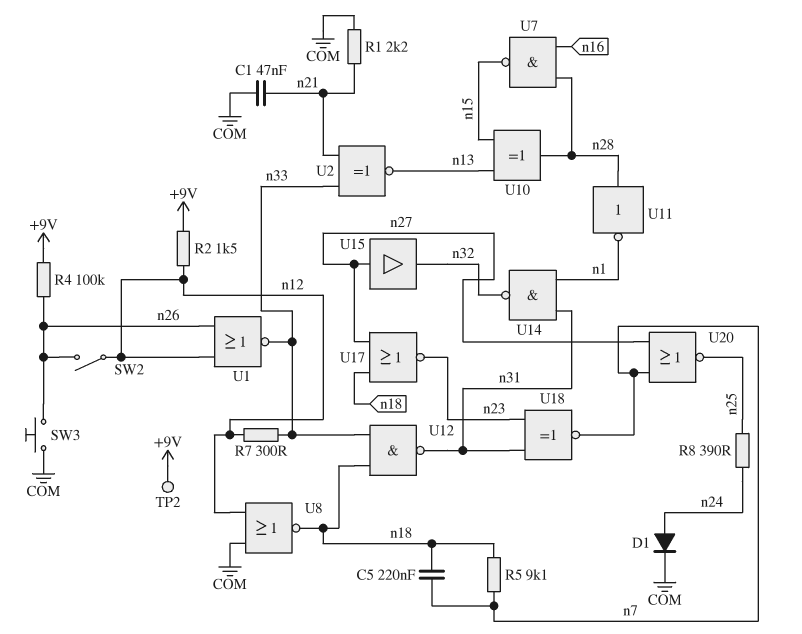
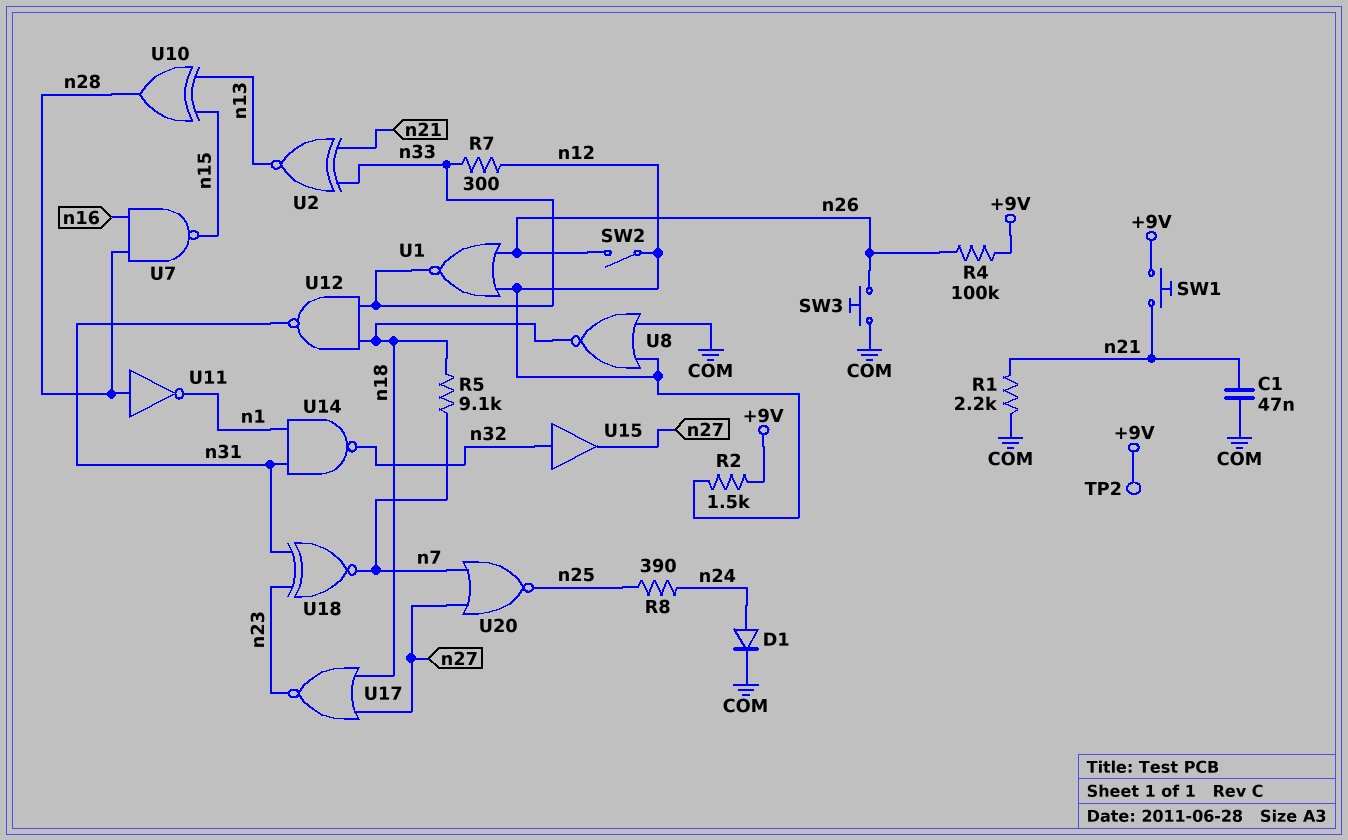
C5: 220nF (n7, n18) -> none
SW1: none -> button (+9V, n21)
U15: buffer (in n27, out n32) -> buffer (in n32, out n27)

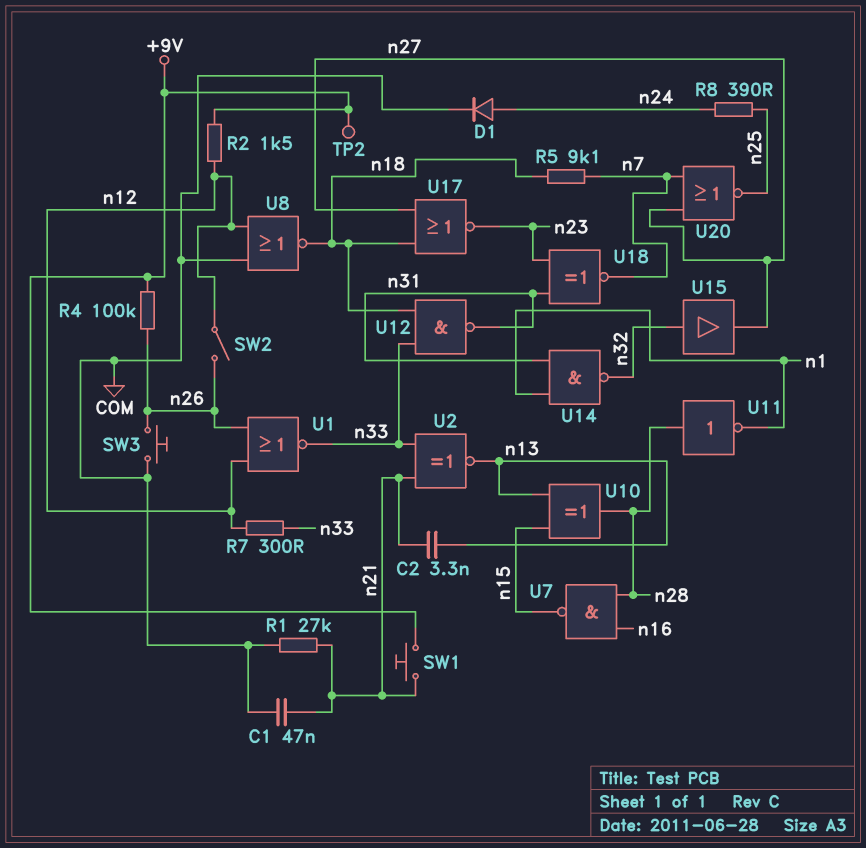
C2: none -> 3.3nF (n13, n21)
R1: 2.2k (COM, n21) -> 27k (COM, n21)

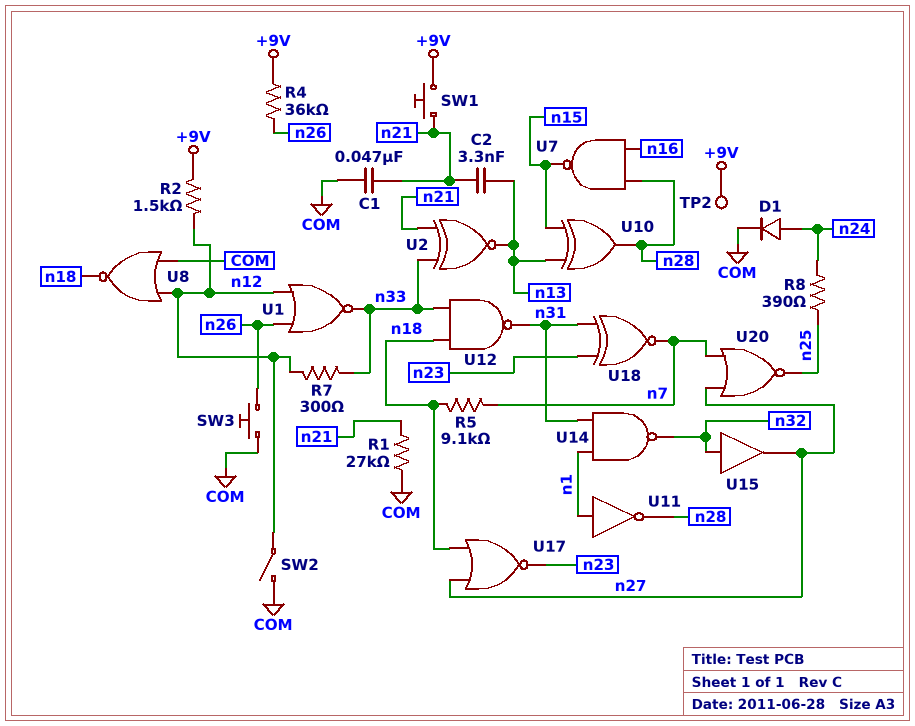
R4: 100k (+9V, n26) -> 36k (+9V, n26)
SW2: switch (n12, n26) -> switch (COM, n12)
U11: NOT (in n28, out n1) -> NOT (in n1, out n28)

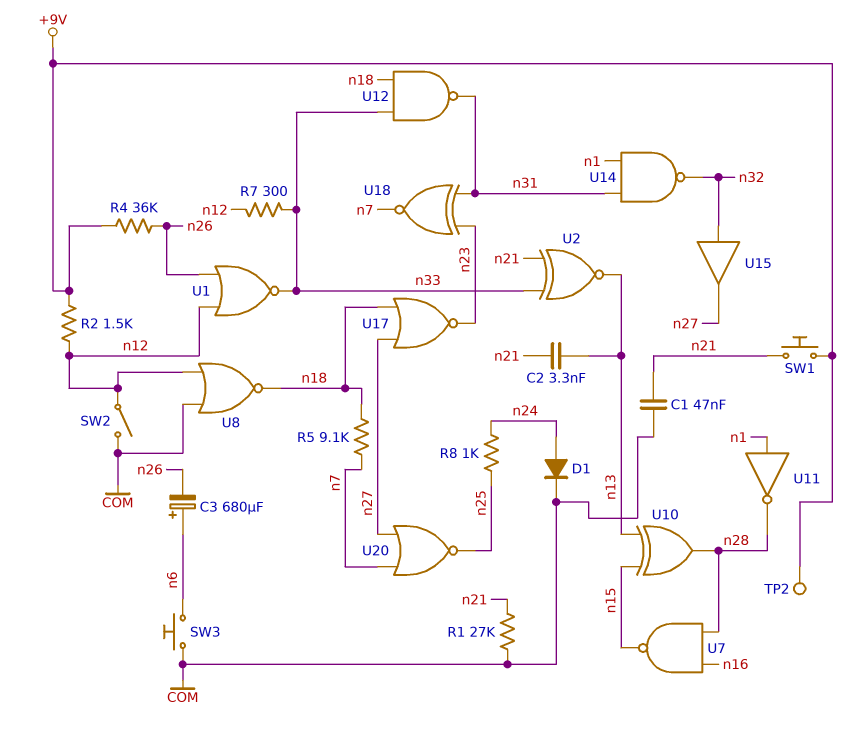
C3: none -> 680uF (plus n6, minus n26)
R8: 390 (n24, n25) -> 1k (n24, n25)
SW3: button (COM, n26) -> button (COM, n6)

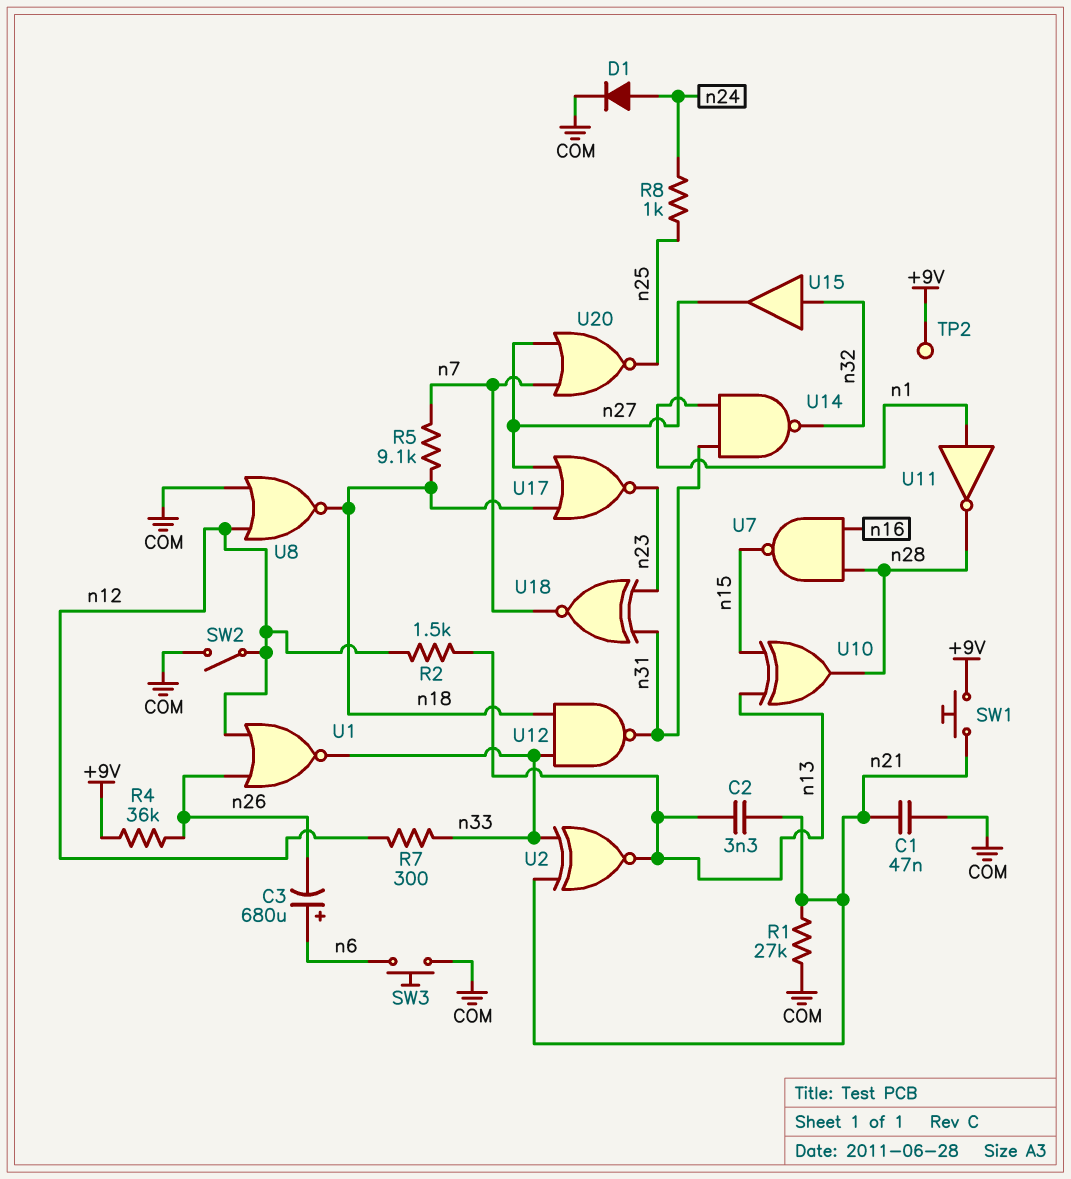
R2: 1.5k (+9V, n12) -> 1.5k (n12, n13)

